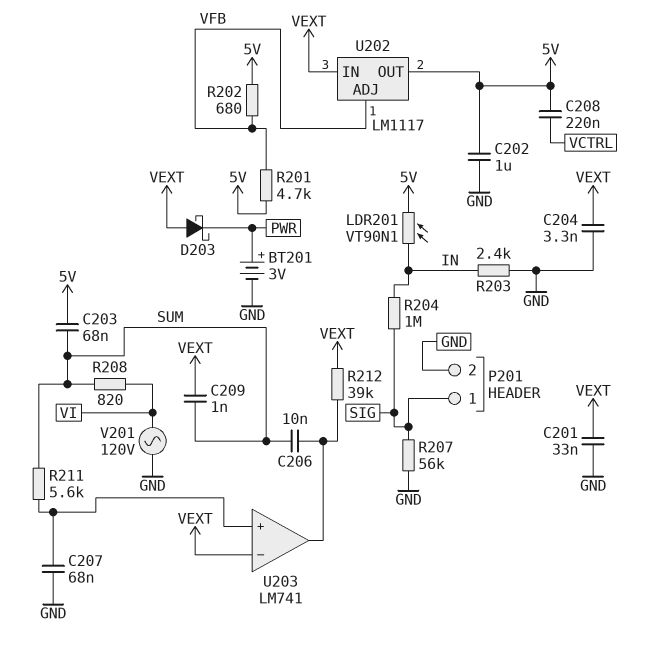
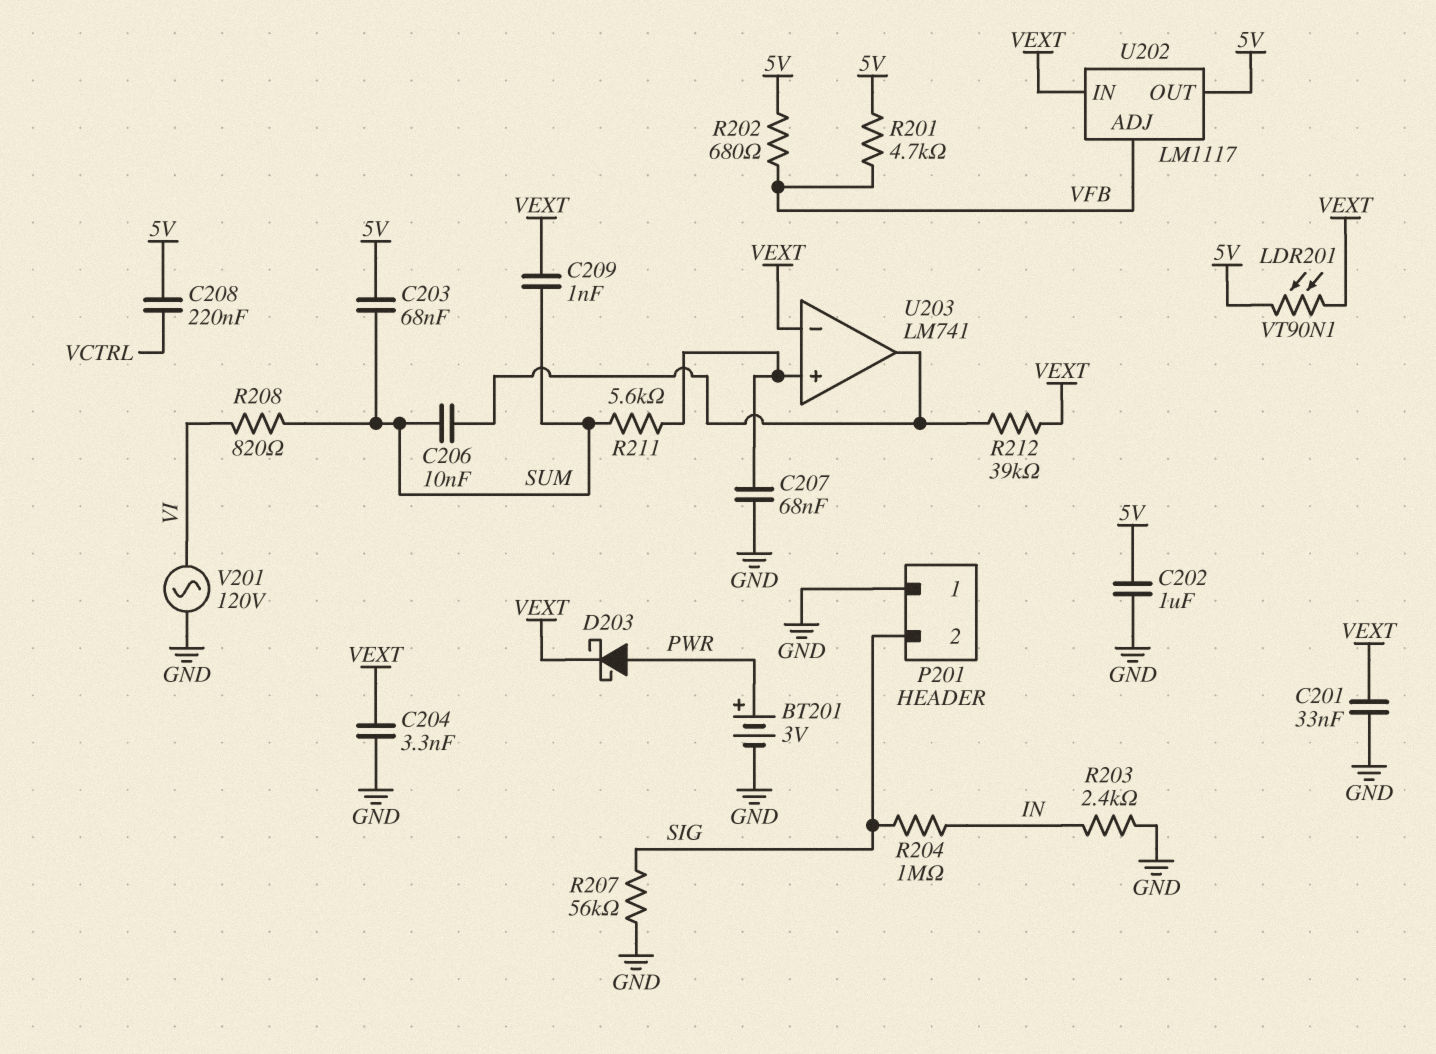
D203: schottky (A VEXT, K PWR) -> schottky (A PWR, K VEXT)
LDR201: VT90N1 (5V, IN) -> VT90N1 (5V, VEXT)
P201 pin 1: SIG -> GND
P201 pin 2: GND -> SIG

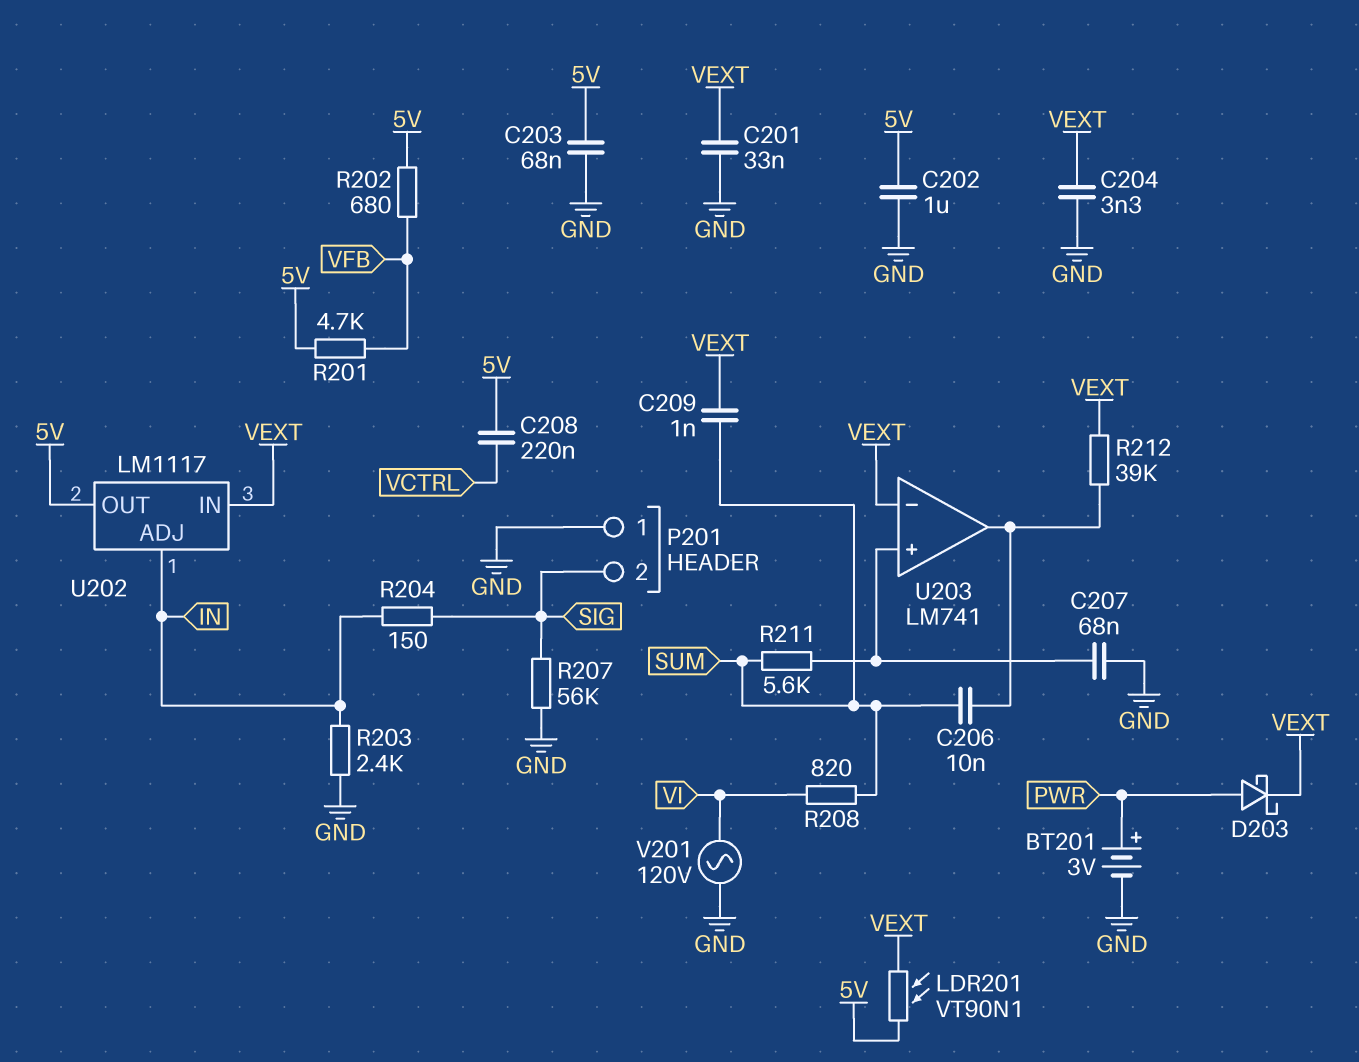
C203: 68nF (5V, SUM) -> 68nF (5V, GND)
R204: 1M (IN, SIG) -> 150 (IN, SIG)
U202 pin ADJ: VFB -> IN

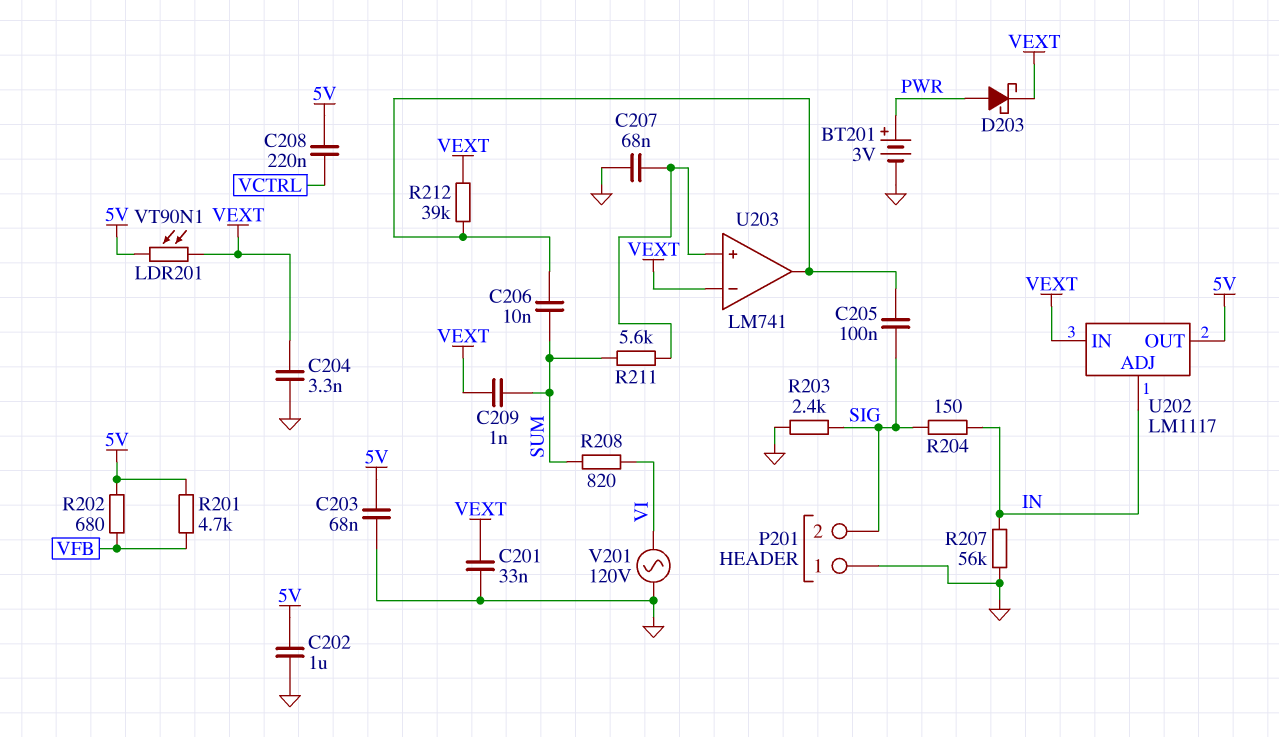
C205: none -> 100nF (SIG, U203/out)
R203: 2.4k (GND, IN) -> 2.4k (GND, SIG)
R207: 56k (GND, SIG) -> 56k (GND, IN)

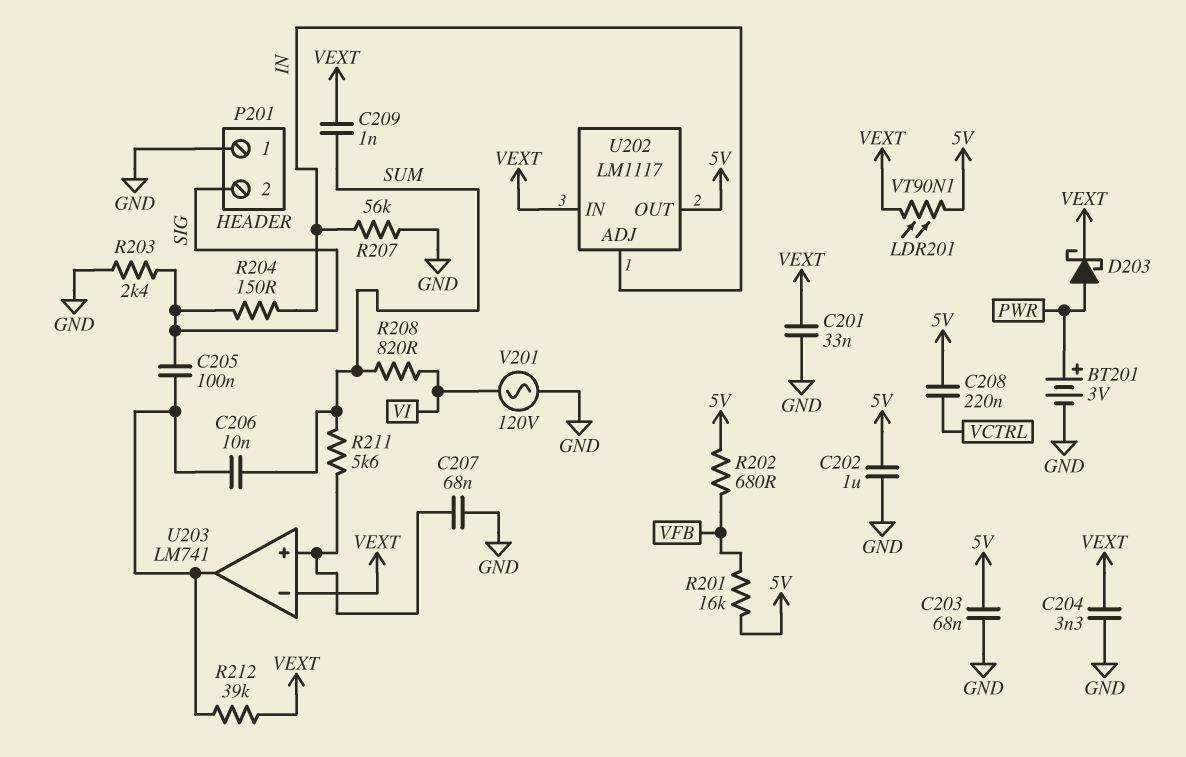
R201: 4.7k (5V, VFB) -> 16k (5V, VFB)

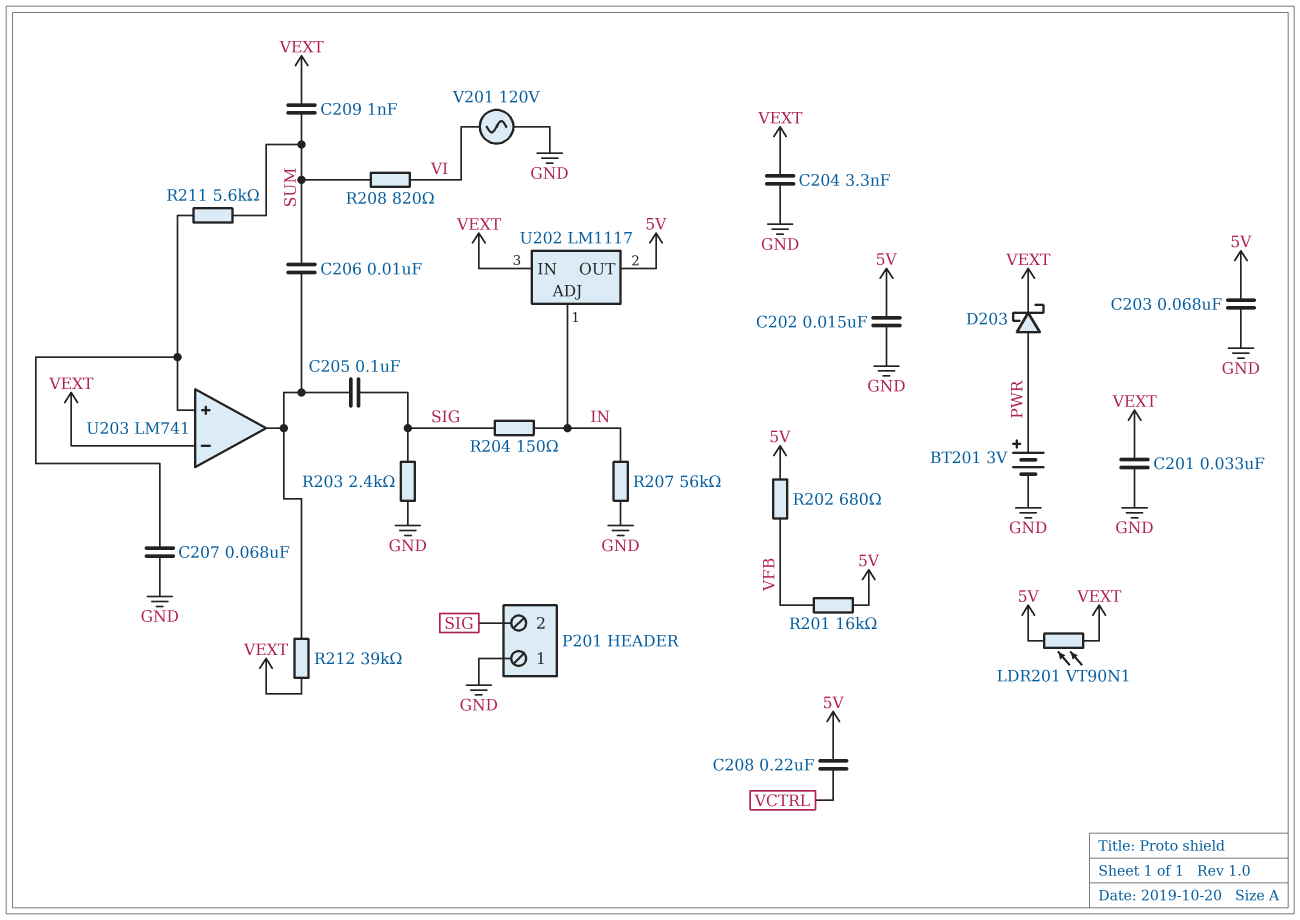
C202: 1uF (5V, GND) -> 15nF (5V, GND)

